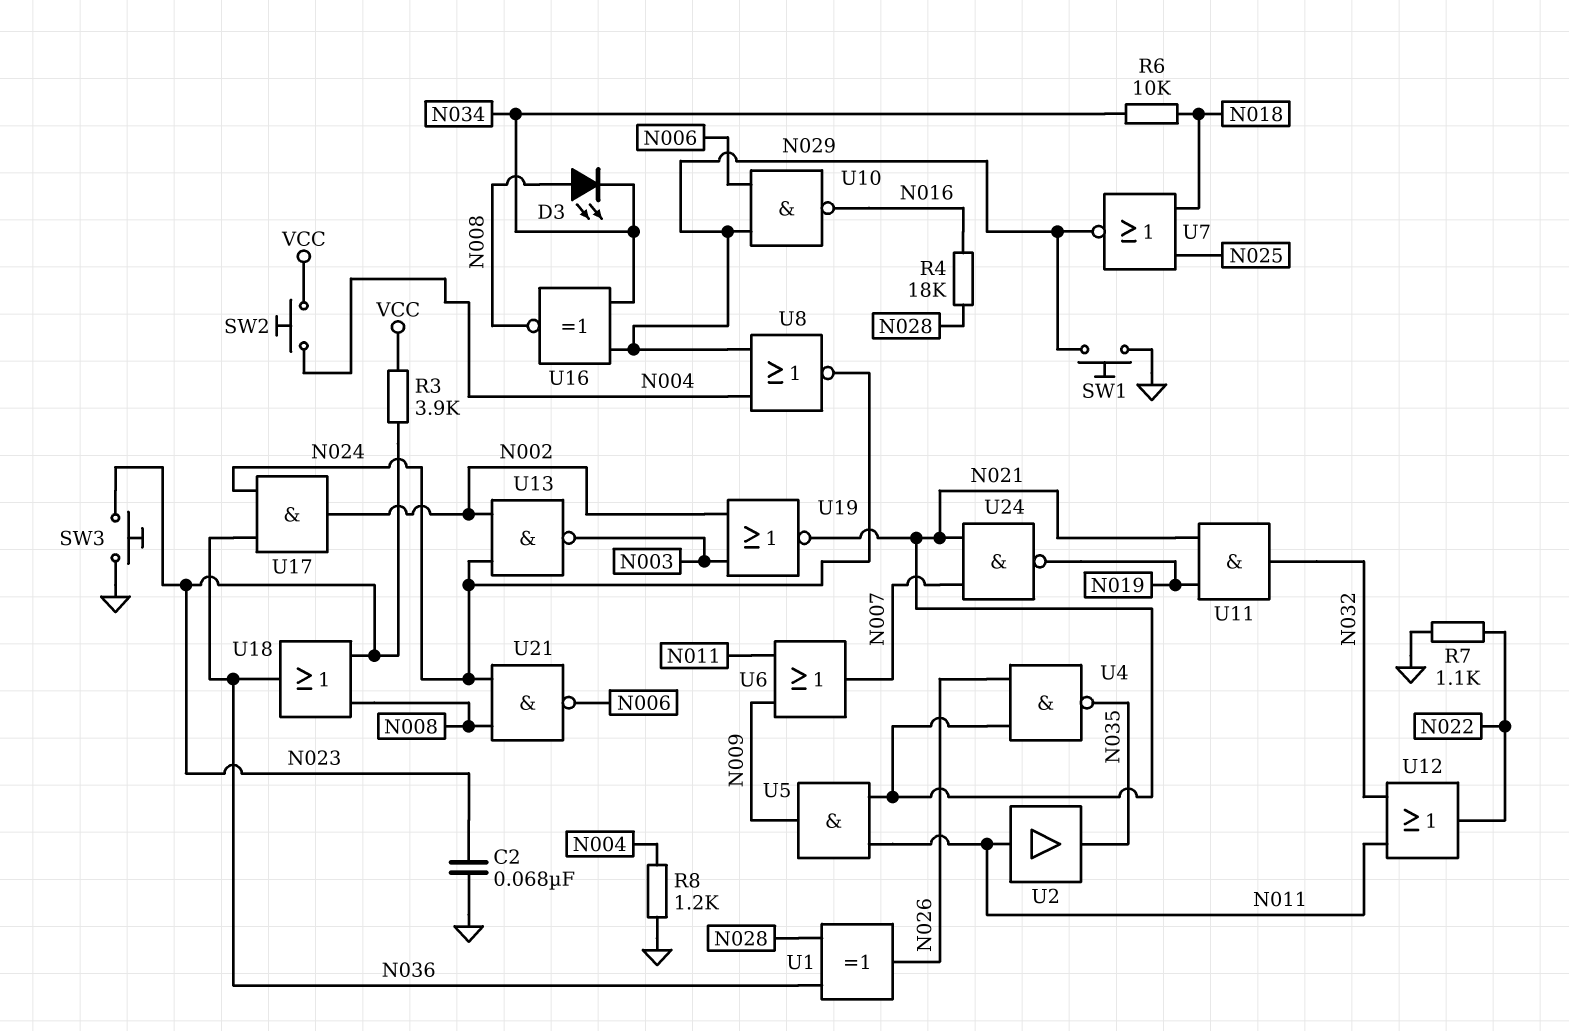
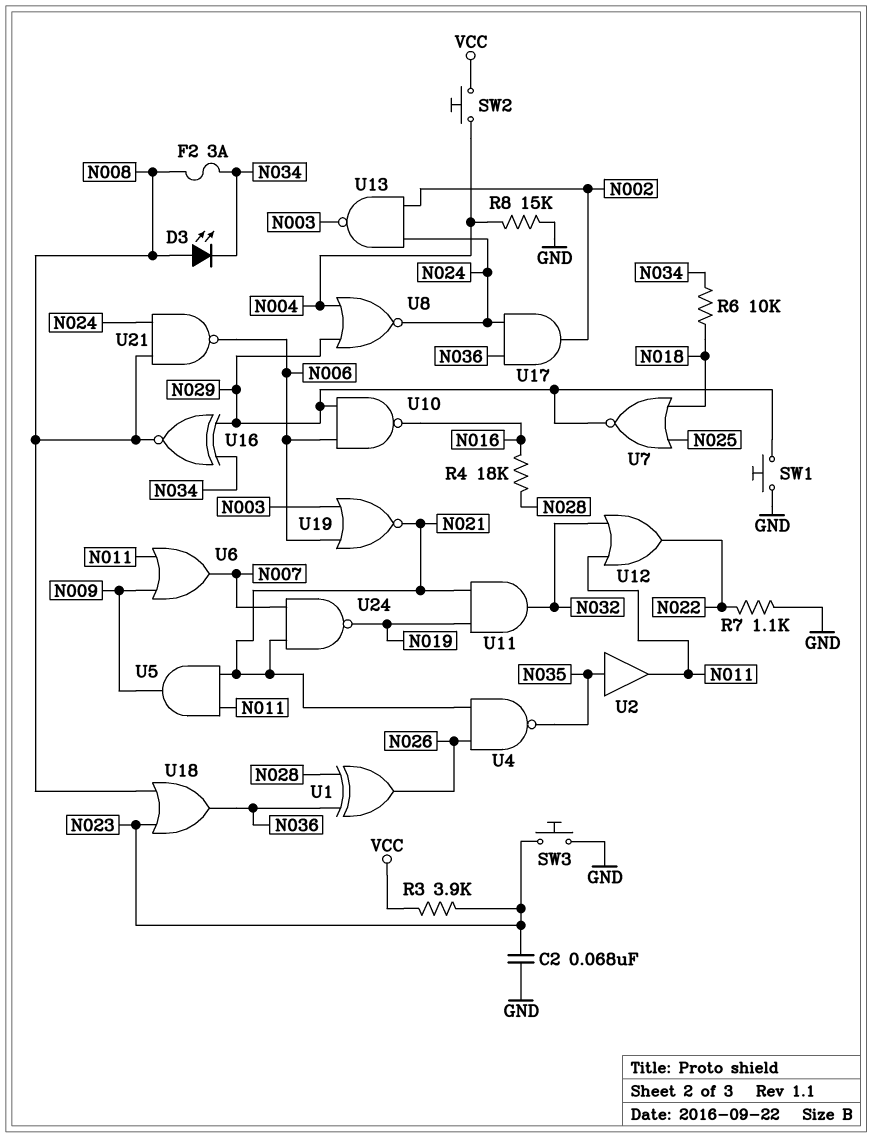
F2: none -> 3A (N008, N034)
R8: 1.2k (GND, N004) -> 15k (GND, N004)
U2: buffer (in N011, out N035) -> buffer (in N035, out N011)
U19: NOR (in N002, in N003, out N021) -> NOR (in N003, in N006, out N021)

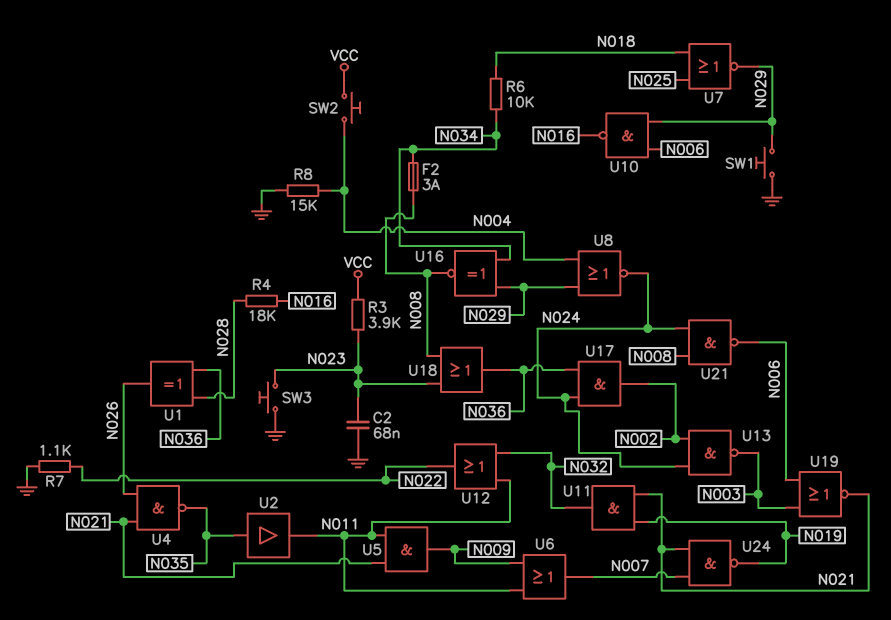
D3: LED (A N008, K N034) -> none

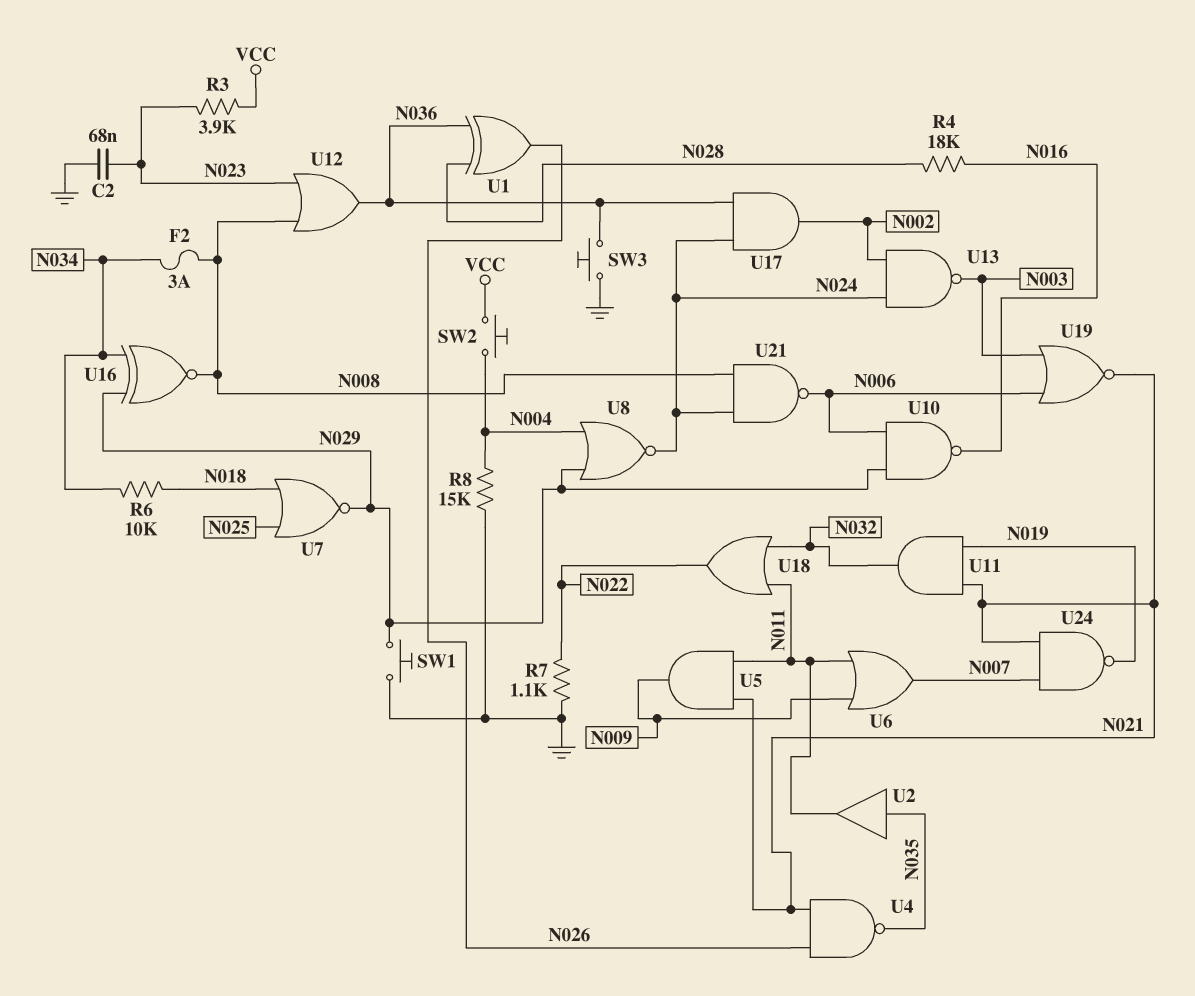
SW3: button (GND, N023) -> button (GND, N036)
U12: OR (in N011, in N032, out N022) -> OR (in N008, in N023, out N036)
U18: OR (in N008, in N023, out N036) -> OR (in N011, in N032, out N022)

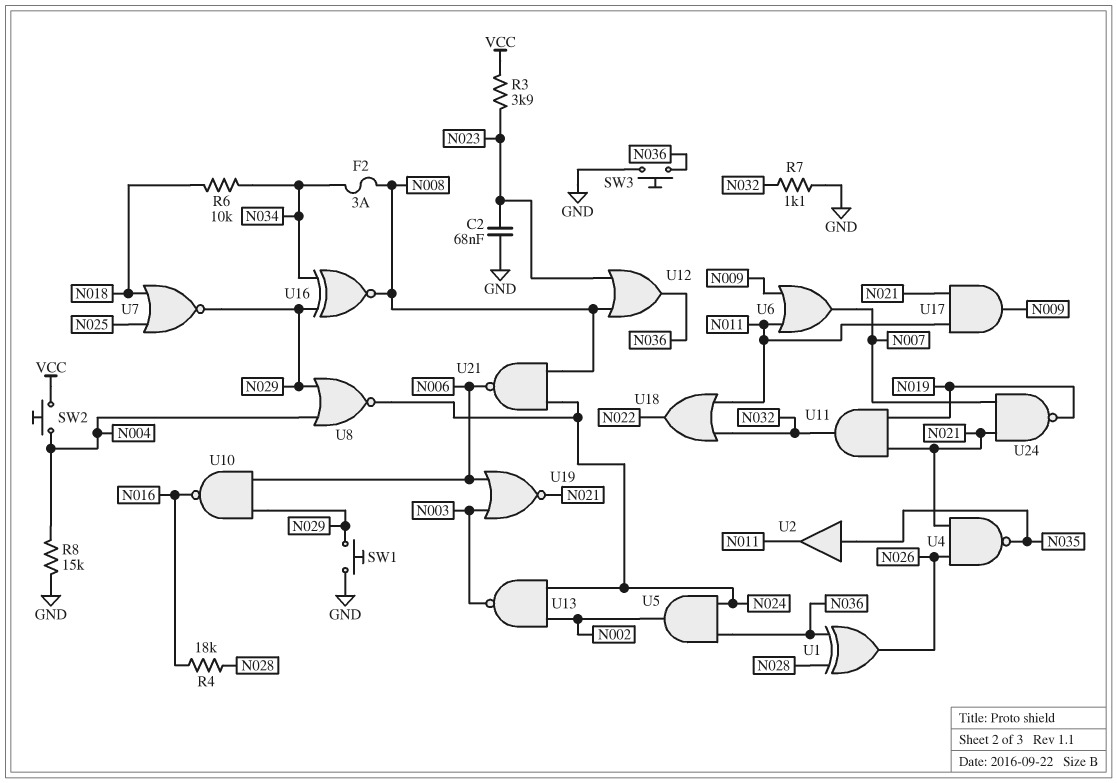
R7: 1.1k (GND, N022) -> 1.1k (GND, N032)
U5: AND (in N011, in N021, out N009) -> AND (in N024, in N036, out N002)
U17: AND (in N024, in N036, out N002) -> AND (in N011, in N021, out N009)

